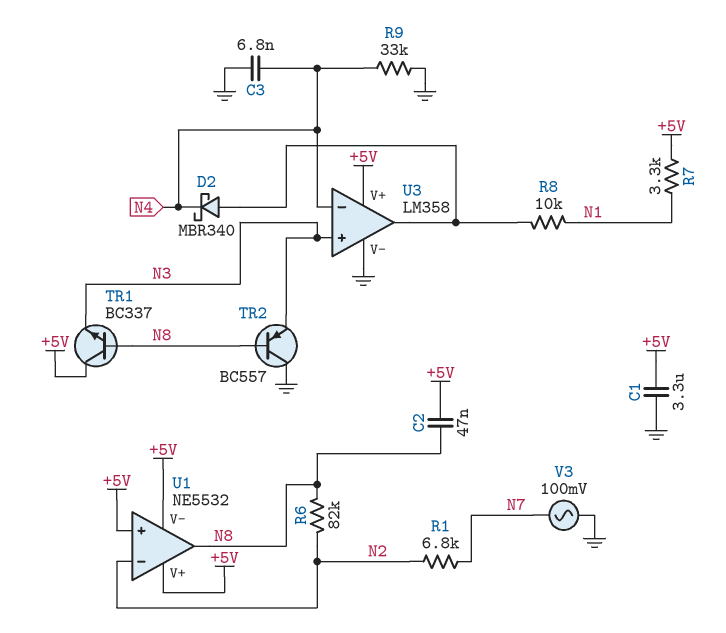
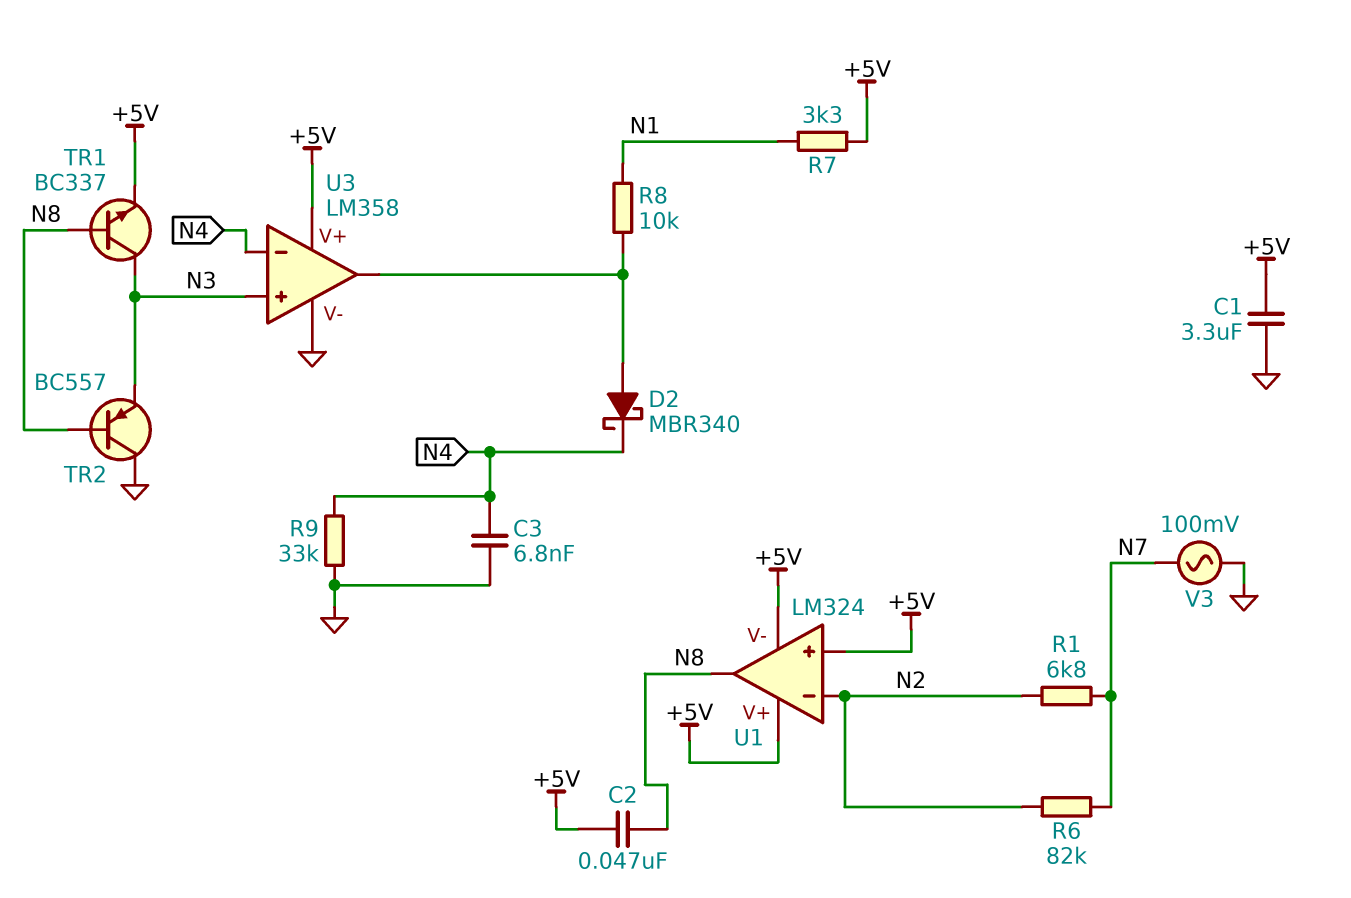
R6: 82k (N2, N8) -> 82k (N2, N7)
TR1: NPN BC337 (B N8, C +5V, E N3) -> NPN BC337 (B N8, C N3, E +5V)
U1: NE5532 -> LM324

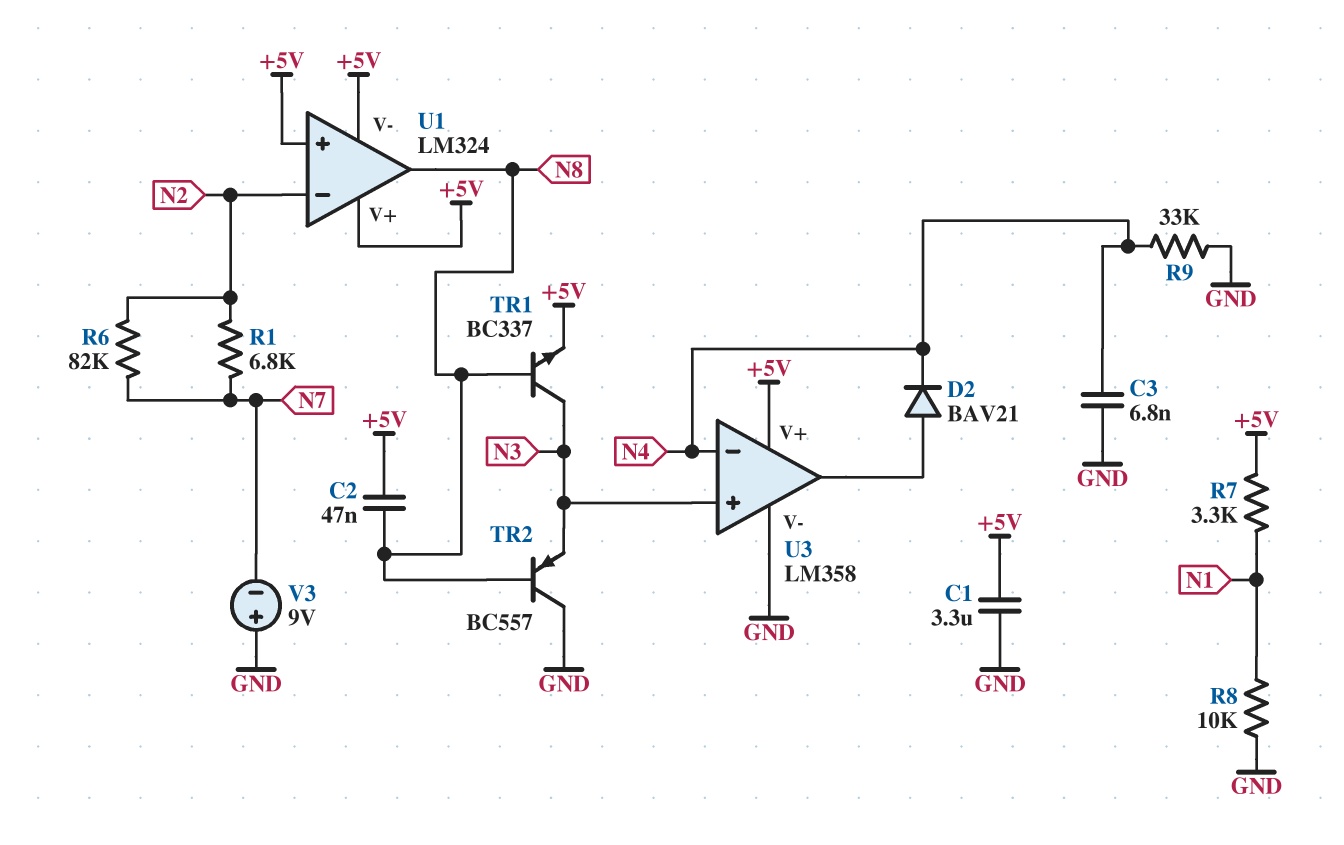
D2: schottky MBR340 (A U3/out, K N4) -> diode BAV21 (A U3/out, K N4)
R8: 10k (N1, U3/out) -> 10k (GND, N1)
V3: AC 100mV (GND, N7) -> 9V (plus GND, minus N7)

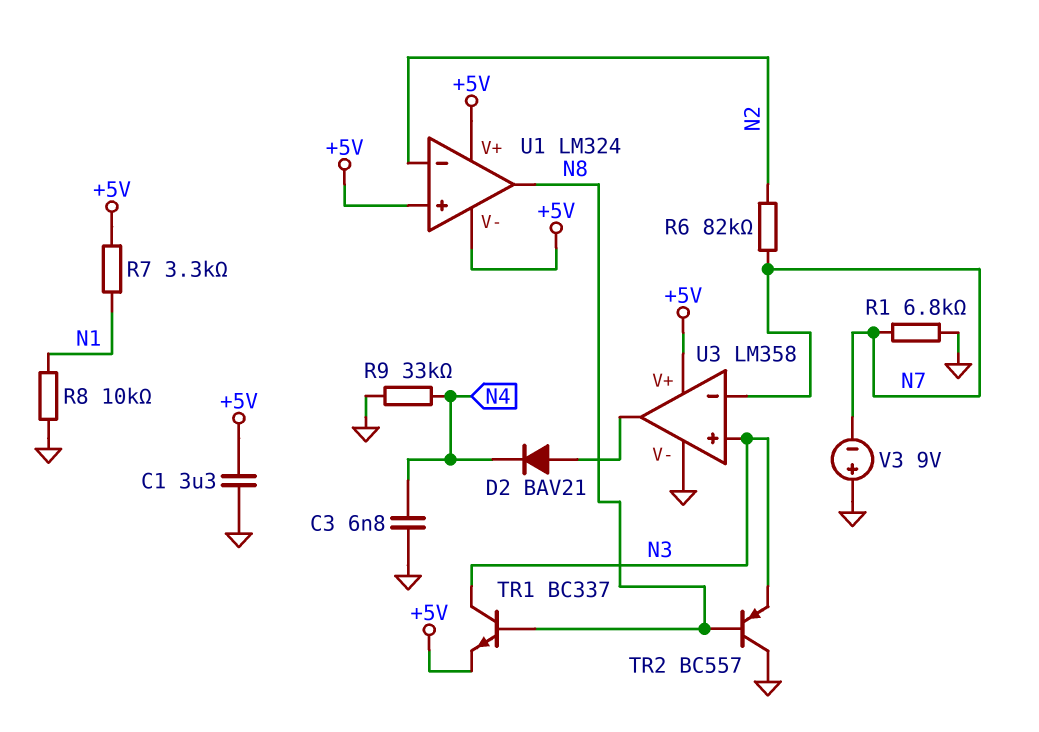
C2: 47nF (+5V, N8) -> none
R1: 6.8k (N2, N7) -> 6.8k (GND, N7)
U3 pin in-: N4 -> N7

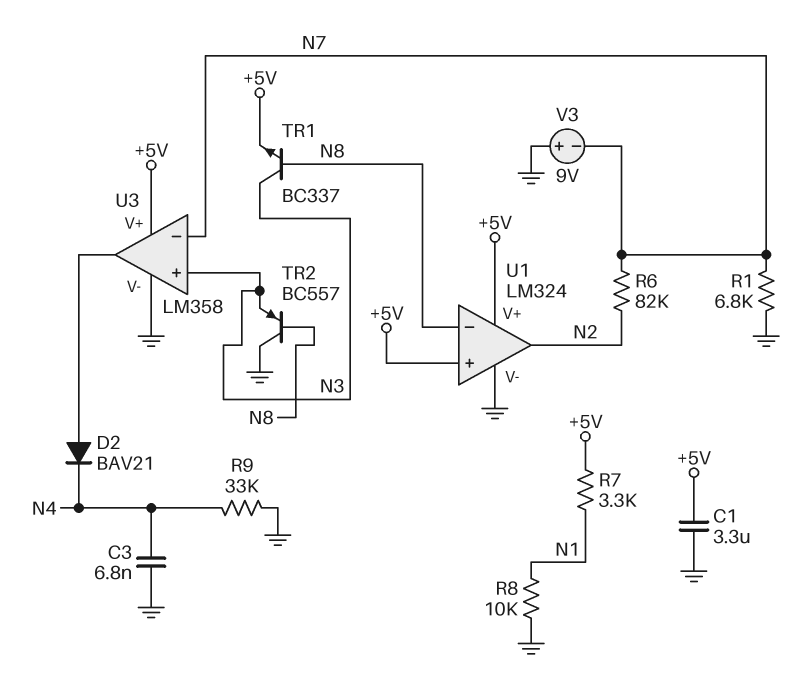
U1 pin V-: +5V -> GND
U1 pin in-: N2 -> N8
U1 pin out: N8 -> N2

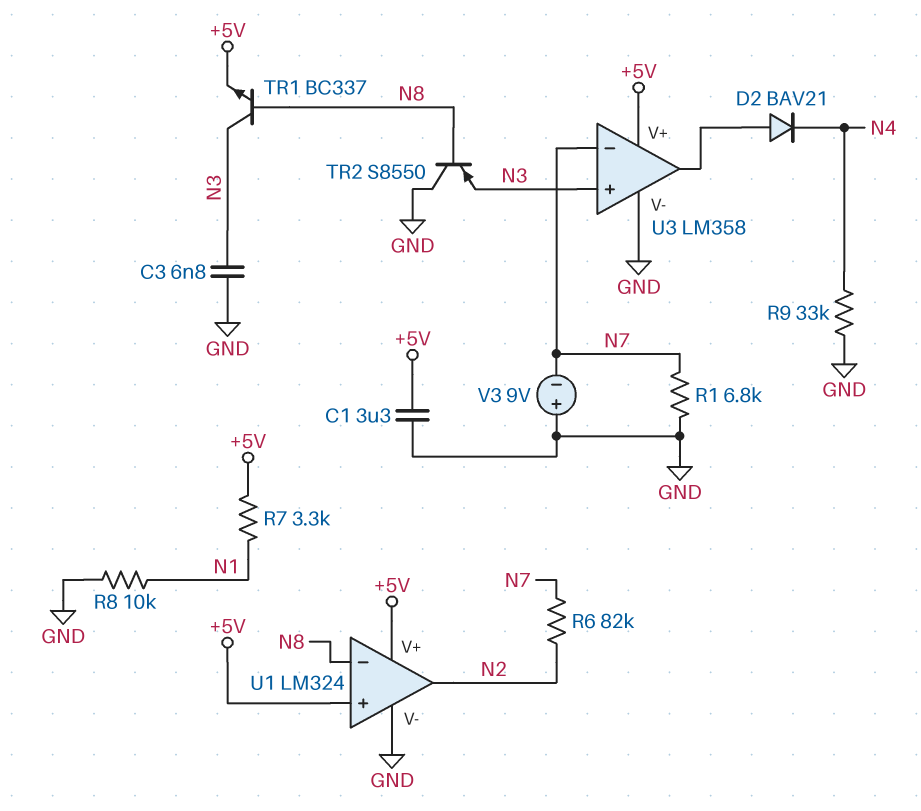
C3: 6.8nF (GND, N4) -> 6.8nF (GND, N3)
TR2: PNP BC557 (B N8, C GND, E N3) -> PNP S8550 (B N8, C GND, E N3)

